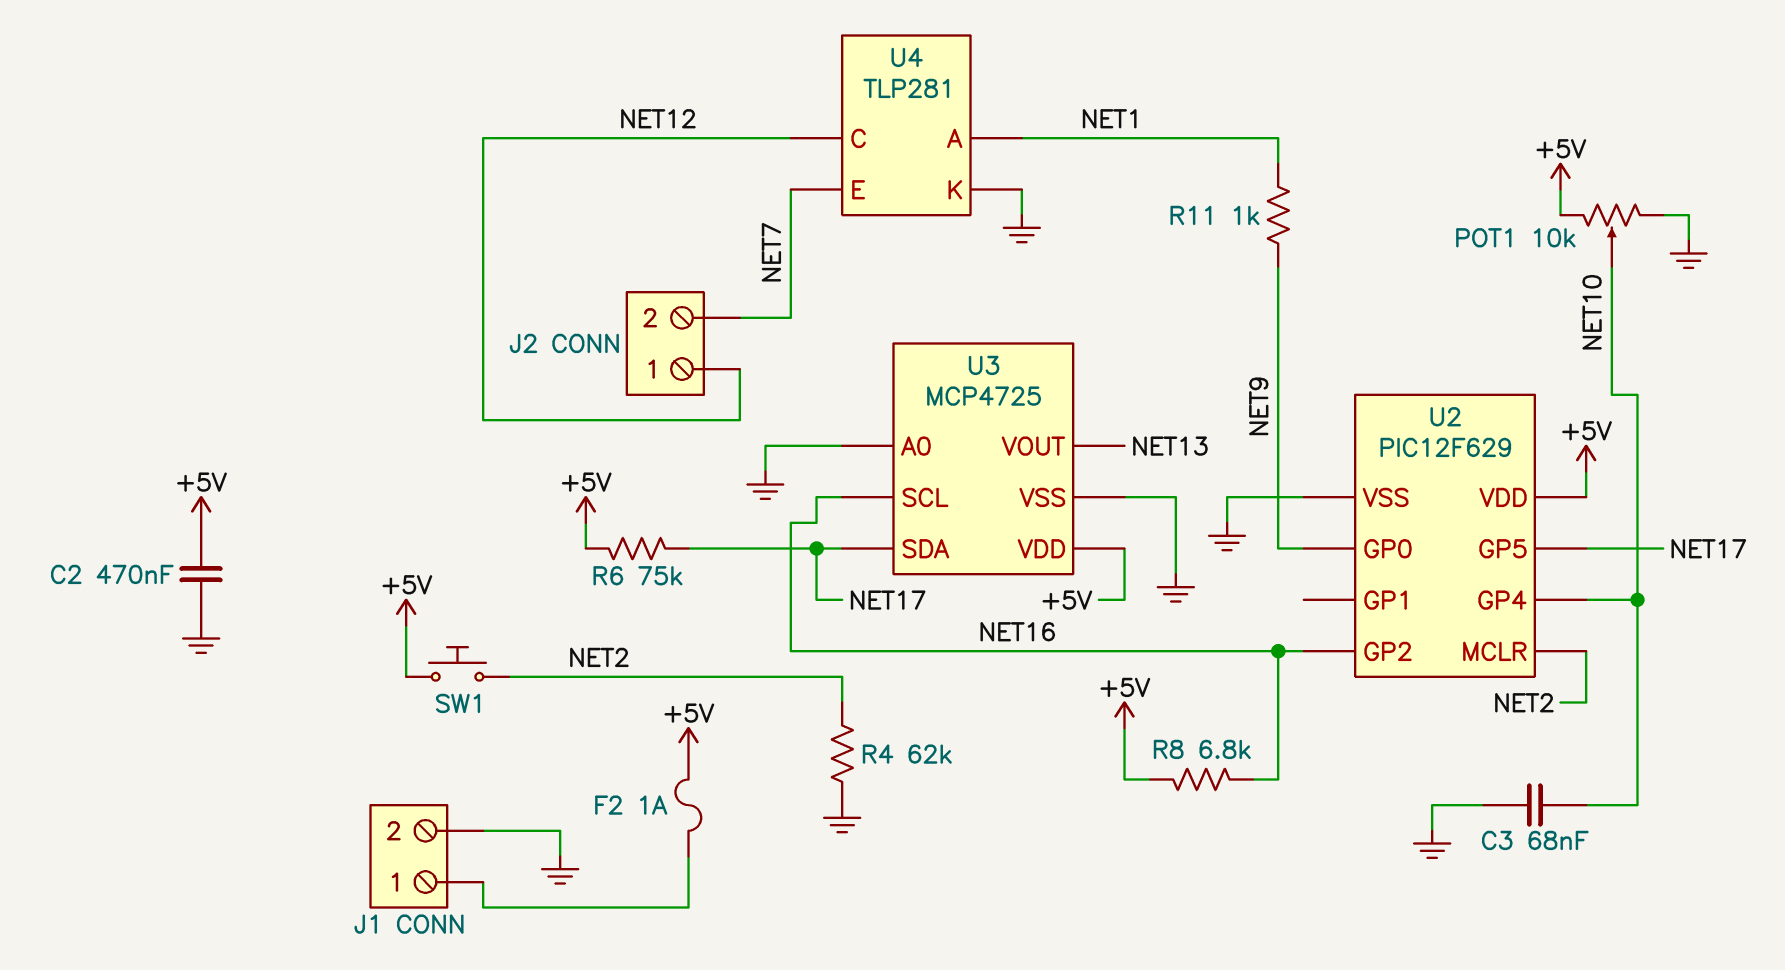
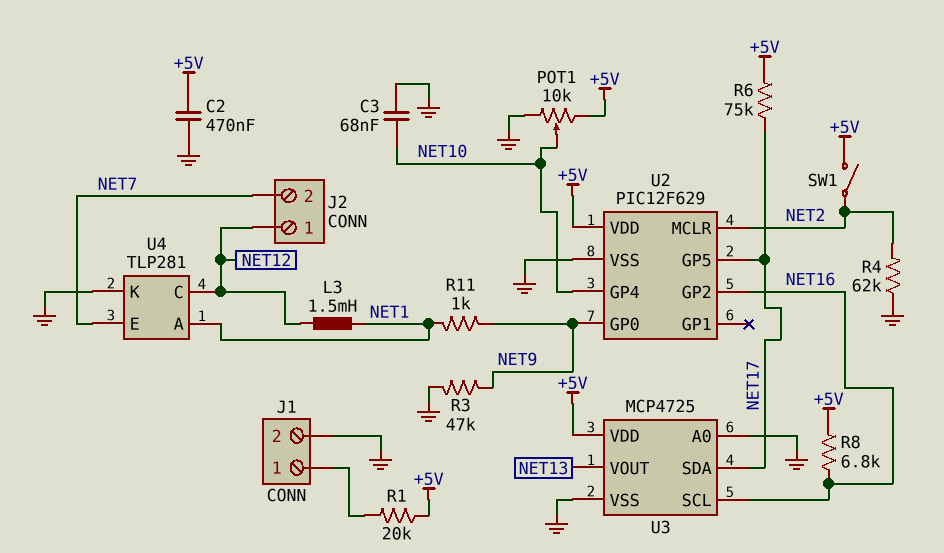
F2: 1A (+5V, J1/1) -> none
L3: none -> 1.5mH (NET1, NET12)
R1: none -> 20k (+5V, J1/1)
R3: none -> 47k (GND, NET9)
SW1: button (+5V, NET2) -> switch (+5V, NET2)

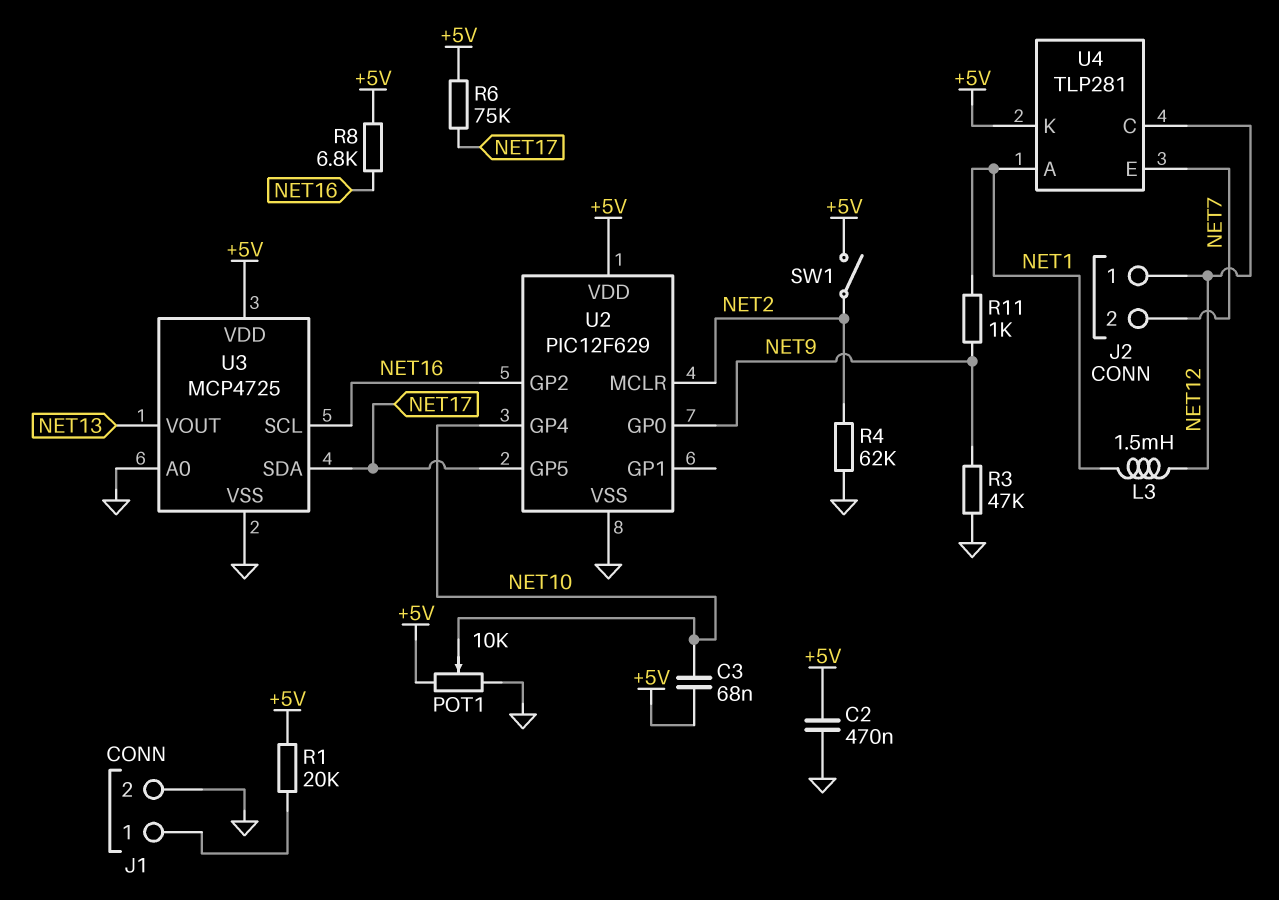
C3: 68nF (GND, NET10) -> 68nF (+5V, NET10)
U4 pin K: GND -> +5V

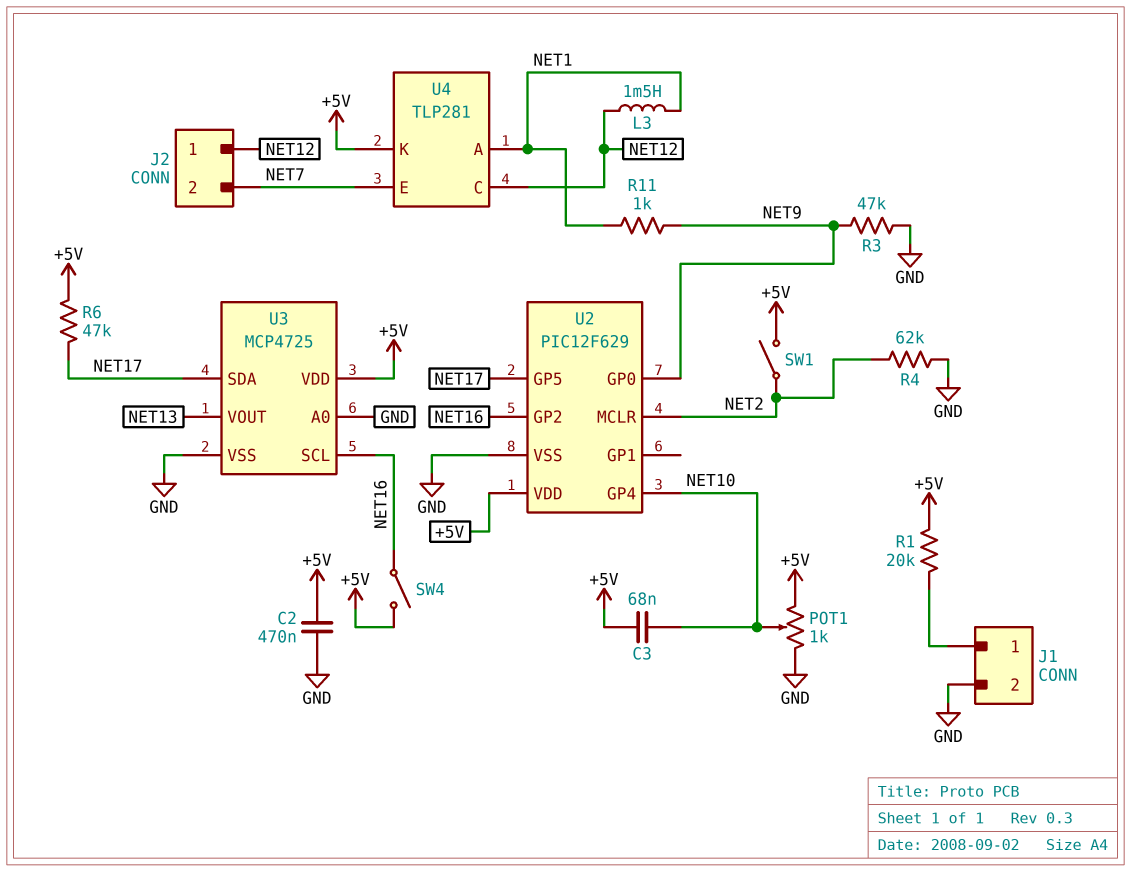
POT1: 10k (+5V, GND, wiper NET10) -> 1k (+5V, GND, wiper NET10)
R6: 75k (+5V, NET17) -> 47k (+5V, NET17)
R8: 6.8k (+5V, NET16) -> none
SW4: none -> switch (+5V, NET16)

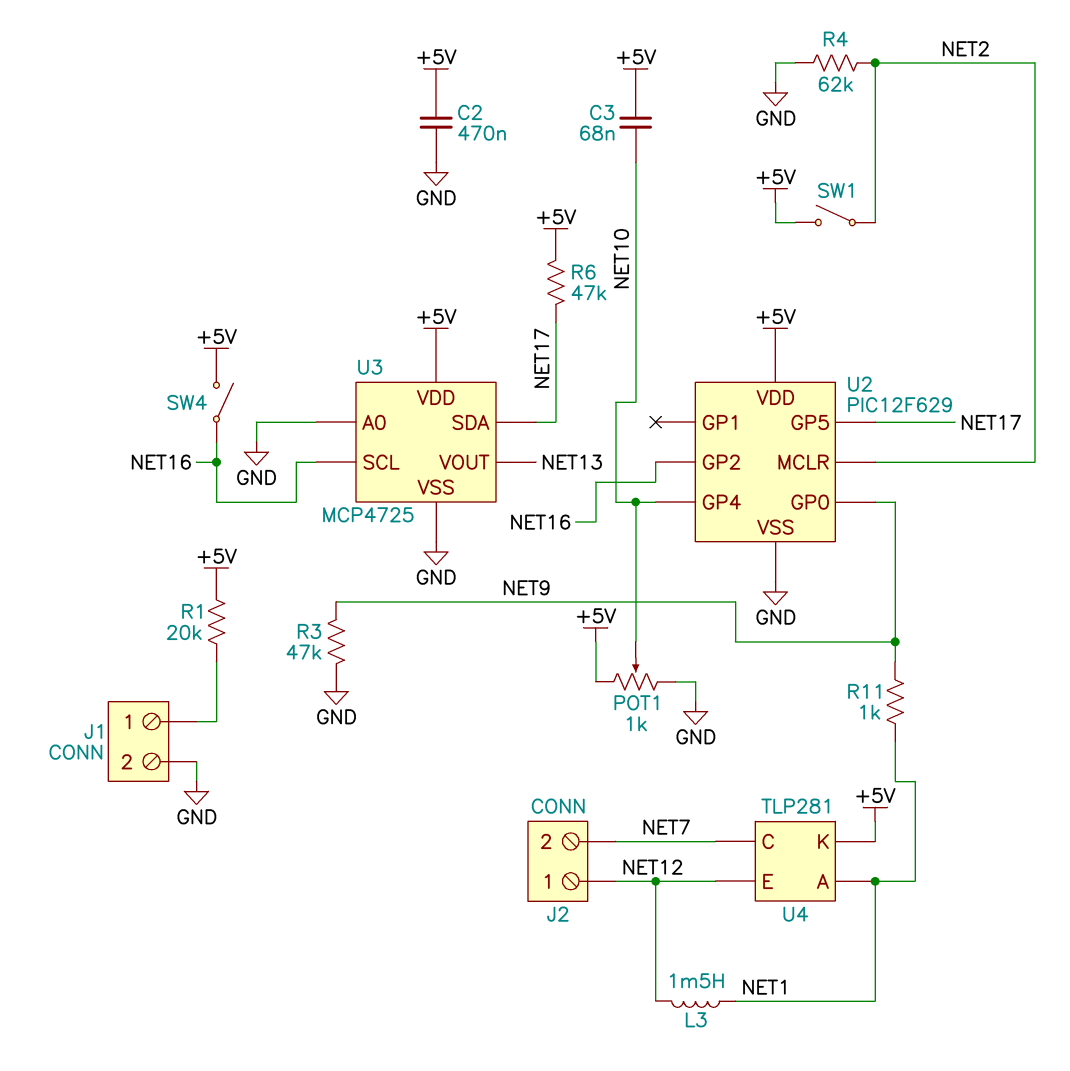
U4 pin C: NET12 -> NET7
U4 pin E: NET7 -> NET12

